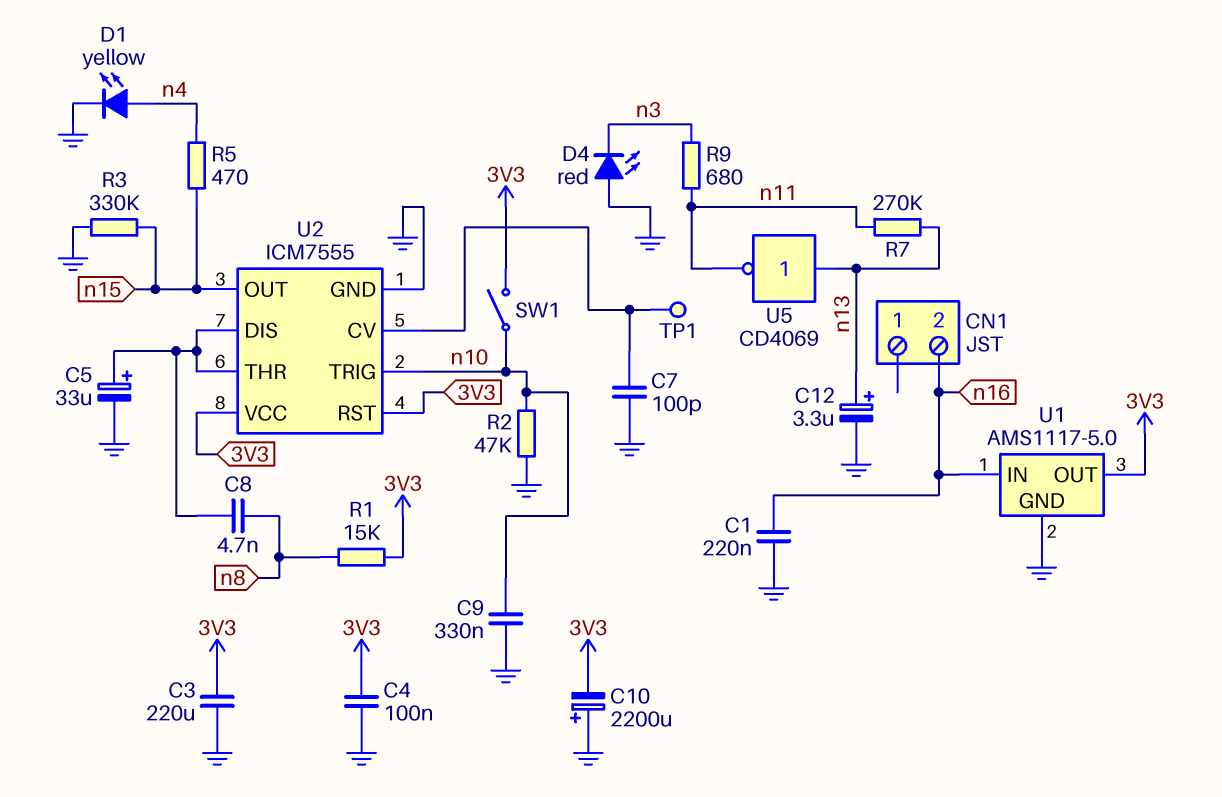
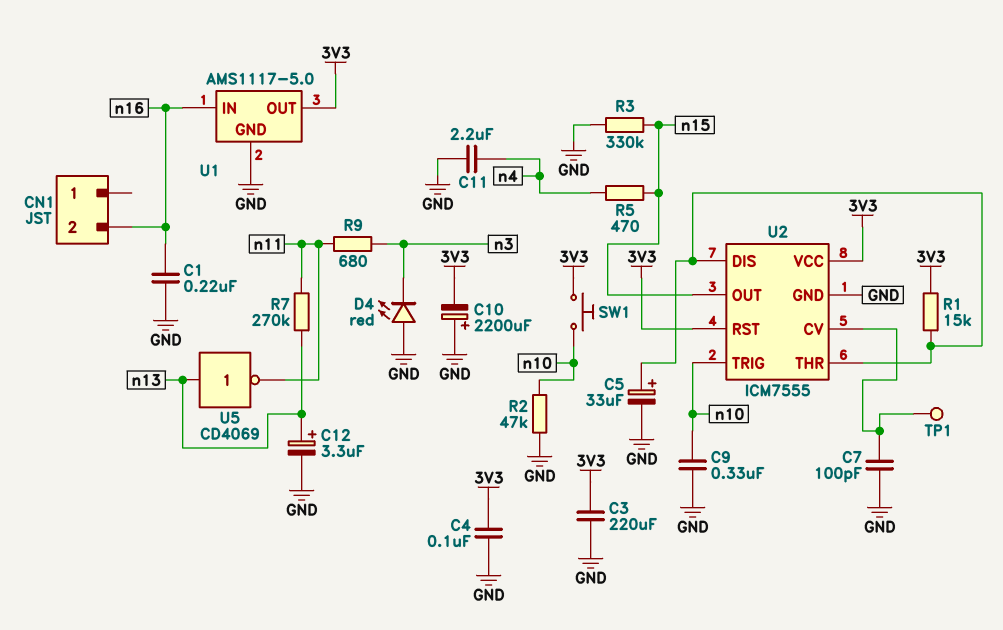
C8: 4.7nF (U2/DIS, n8) -> none
C11: none -> 2.2uF (GND, n4)
D1: LED yellow (A n4, K GND) -> none
R1: 15k (3V3, n8) -> 15k (3V3, U2/DIS)
SW1: switch (3V3, n10) -> button (3V3, n10)

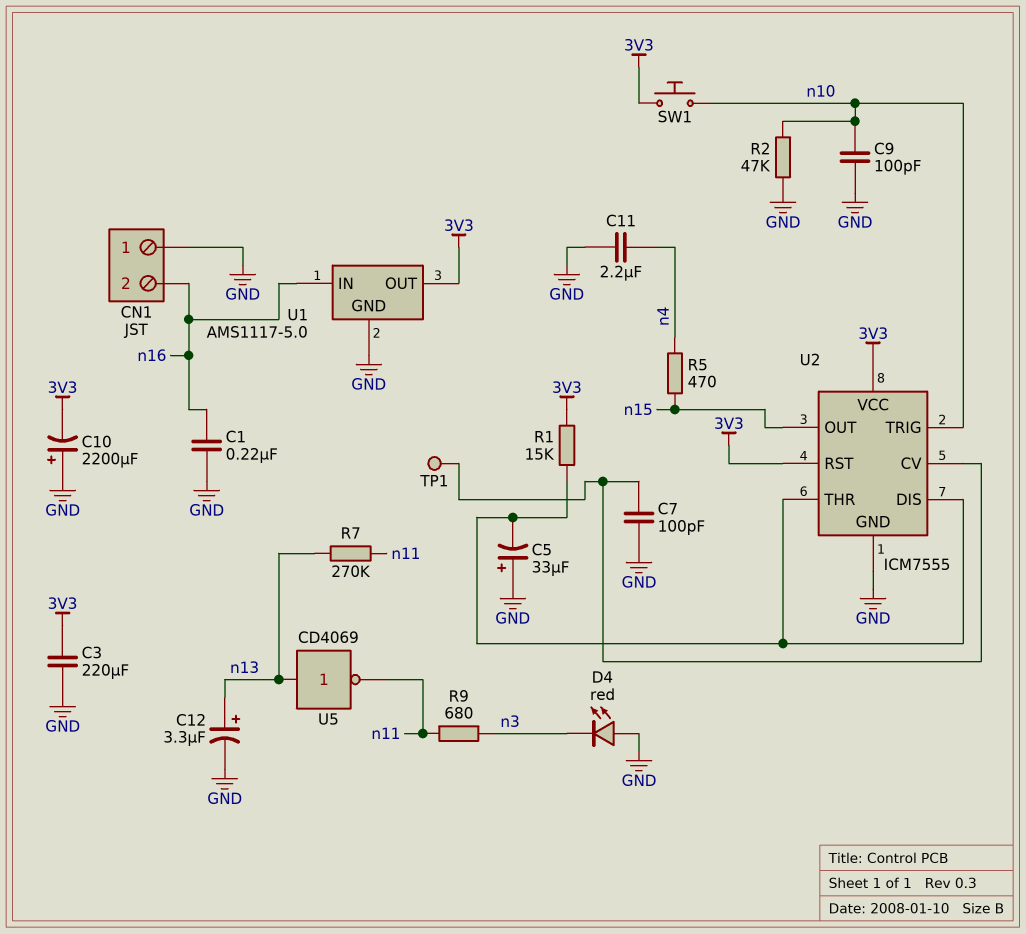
C4: 100nF (3V3, GND) -> none
C5: 33uF (plus U2/DIS, minus GND) -> 33uF (plus GND, minus U2/DIS)
C9: 330nF (GND, n10) -> 100pF (GND, n10)
CN1 pin 1: none -> GND
R3: 330k (GND, n15) -> none

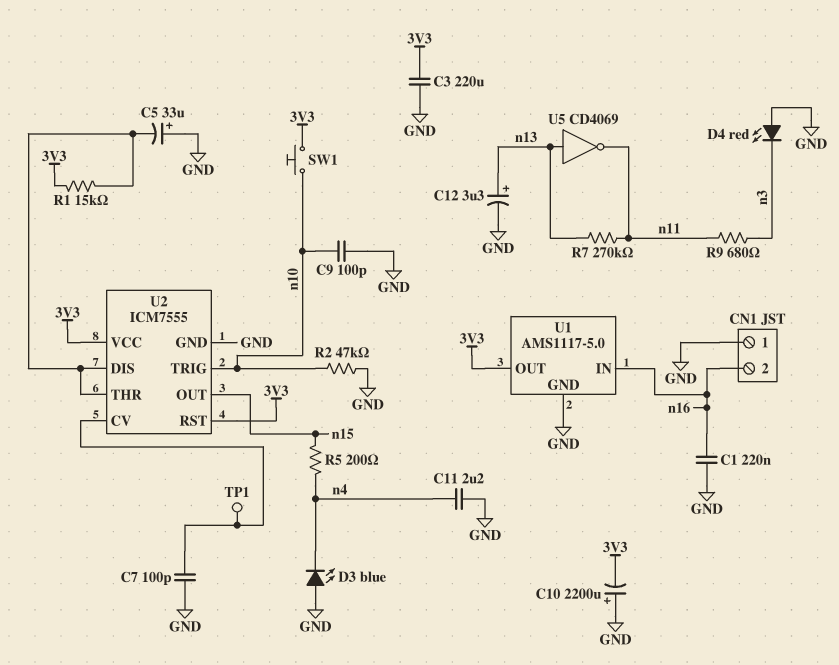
D3: none -> LED blue (A GND, K n4)
R5: 470 (n4, n15) -> 200 (n4, n15)

